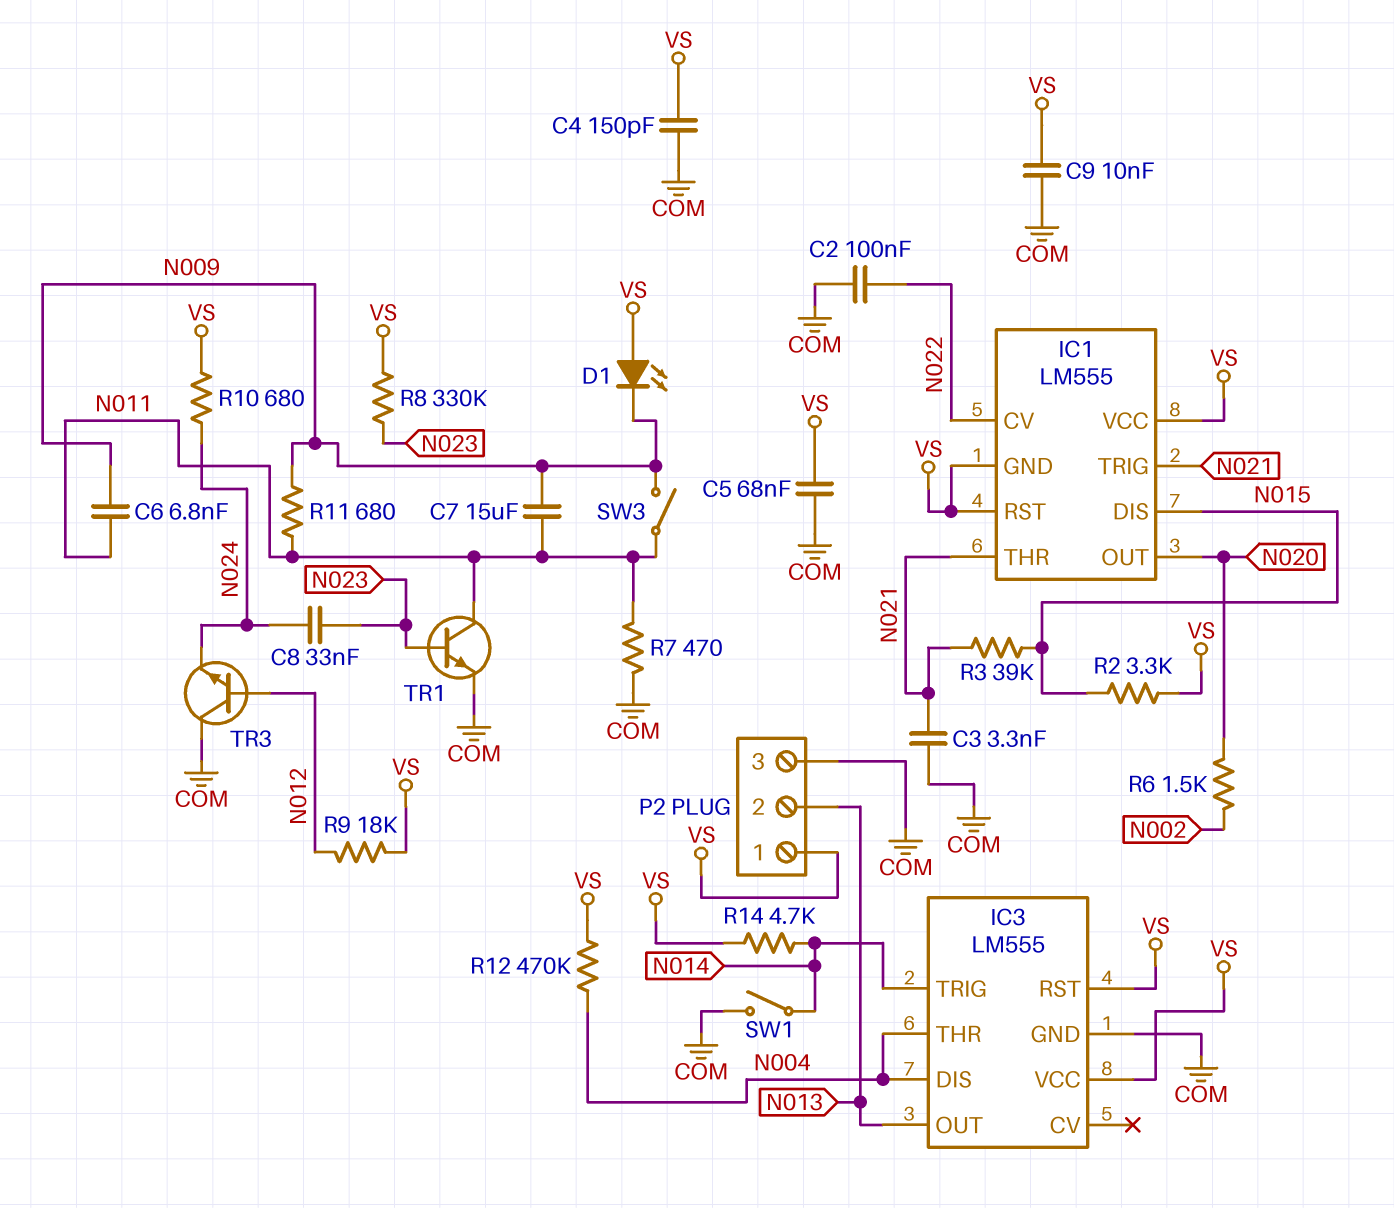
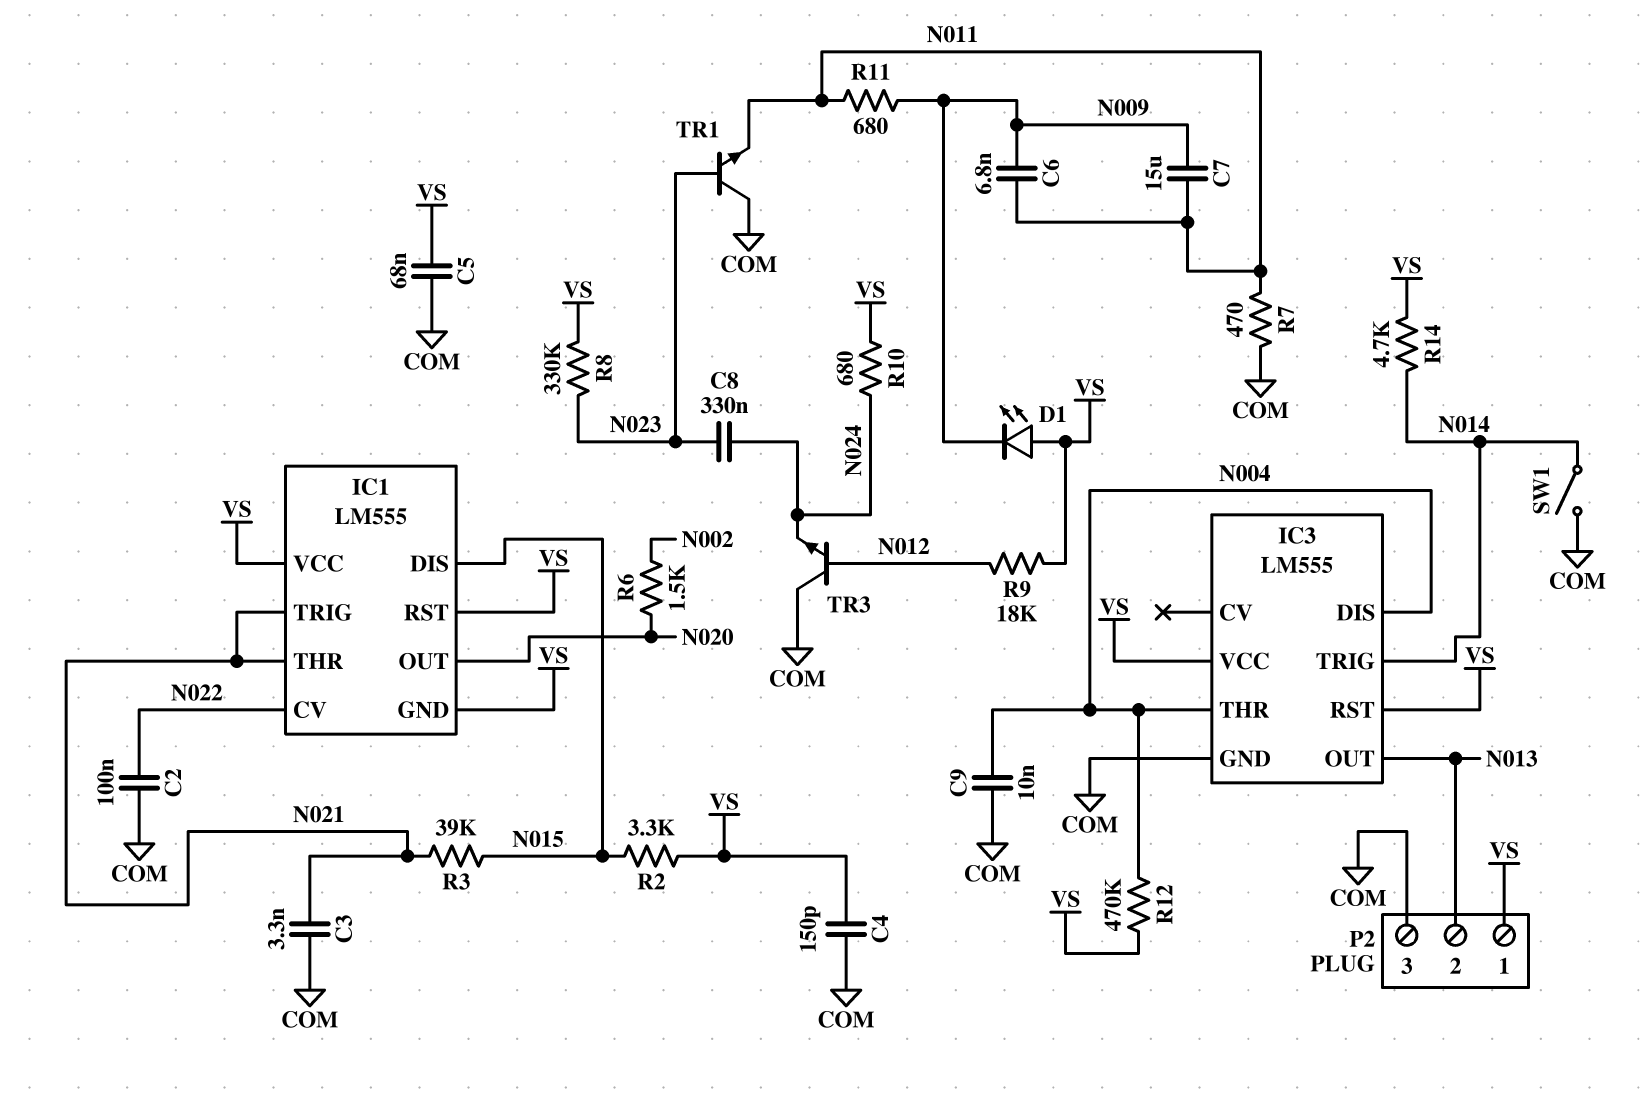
C8: 33nF (N023, N024) -> 330nF (N023, N024)
C9: 10nF (COM, VS) -> 10nF (COM, N004)
SW3: switch (N009, N011) -> none
TR1: NPN (B N023, C N011, E COM) -> NPN (B N023, C COM, E N011)

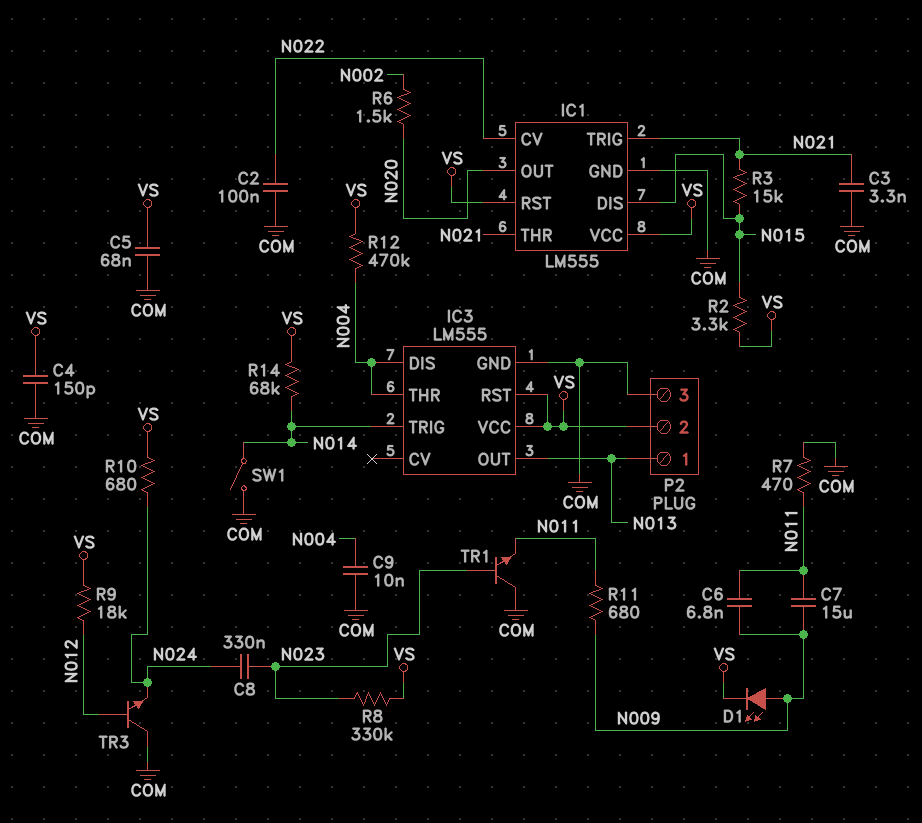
D1: LED (A VS, K N009) -> LED (A N009, K VS)
IC1 pin GND: VS -> COM
P2 pin 1: VS -> N013
P2 pin 2: N013 -> VS
R3: 39k (N015, N021) -> 15k (N015, N021)
R14: 4.7k (N014, VS) -> 68k (N014, VS)

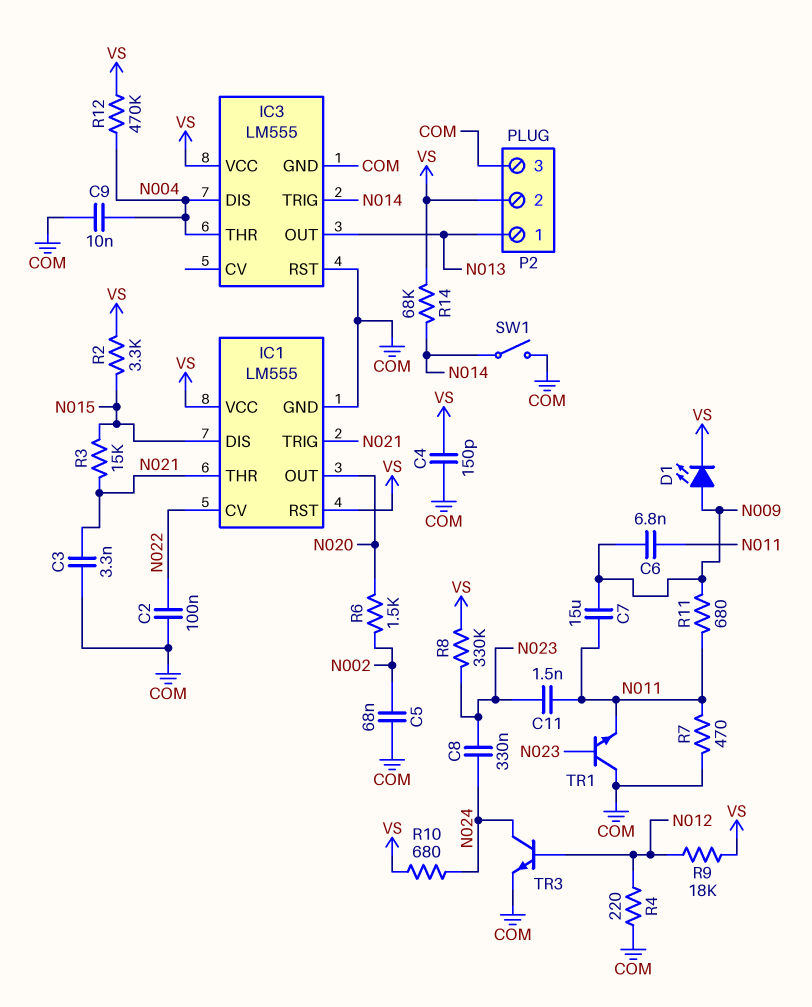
C5: 68nF (COM, VS) -> 68nF (COM, N002)
C11: none -> 1.5nF (N011, N023)
IC3 pin RST: VS -> COM
R4: none -> 220 (COM, N012)
TR3: NPN (B N012, C COM, E N024) -> NPN (B N012, C N024, E COM)

